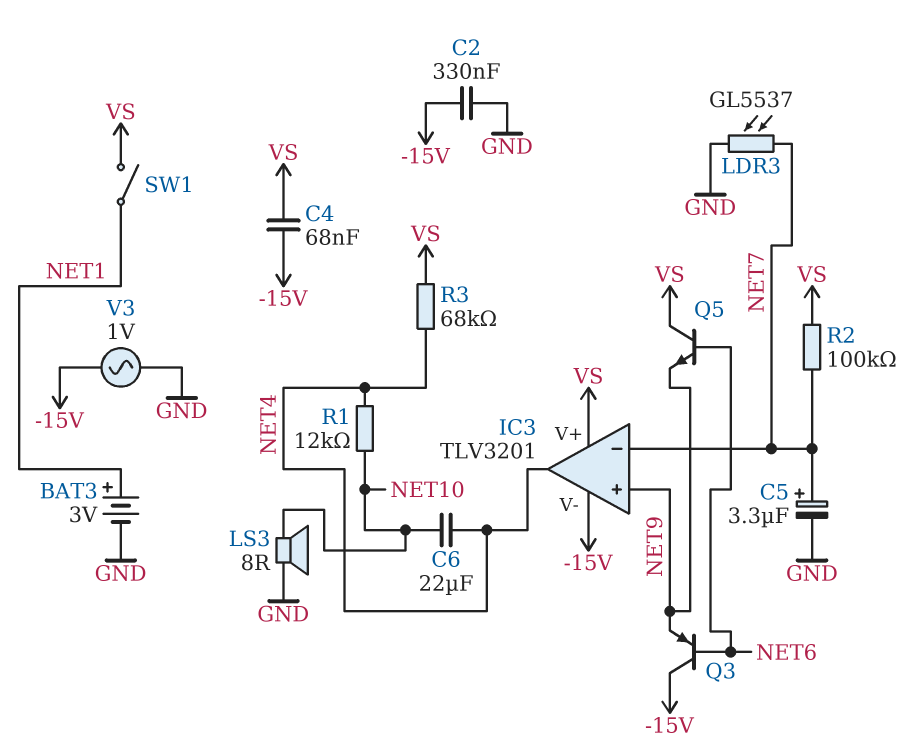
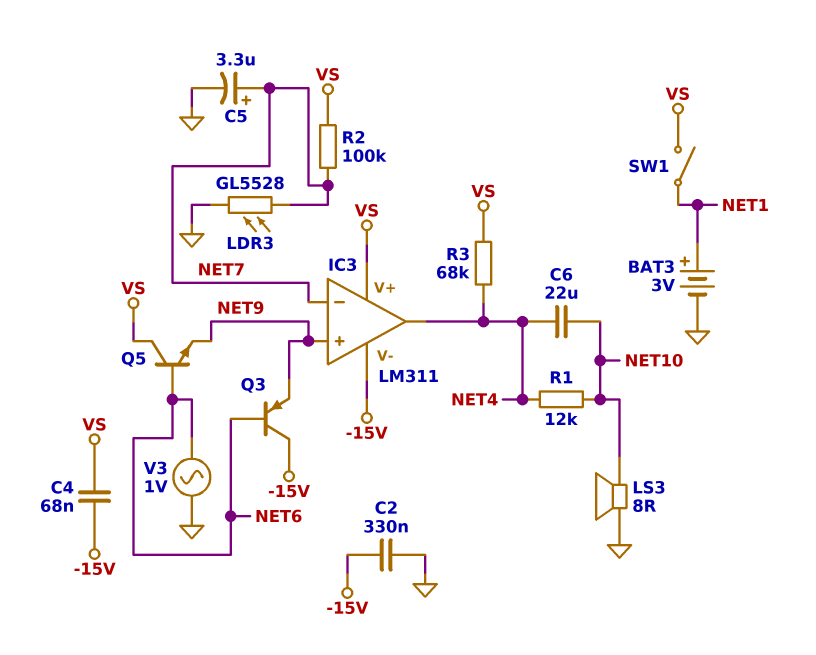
IC3: TLV3201 -> LM311
LDR3: GL5537 (GND, NET7) -> GL5528 (GND, NET7)
V3: AC 1V (-15V, GND) -> AC 1V (GND, NET6)

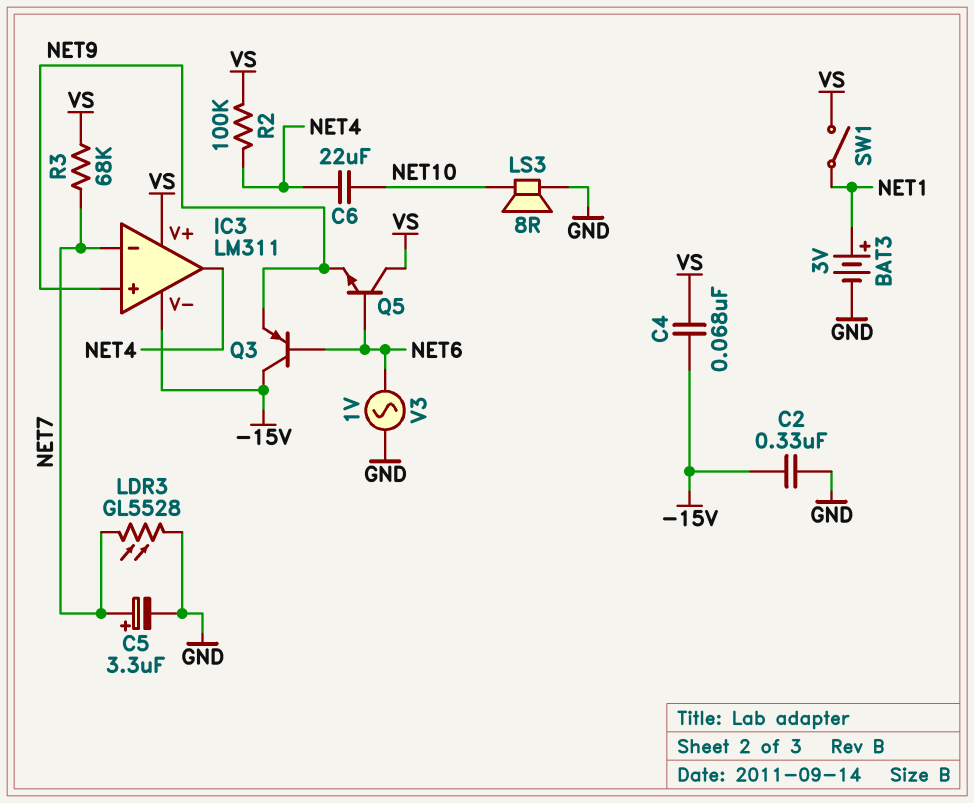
R1: 12k (NET4, NET10) -> none
R2: 100k (NET7, VS) -> 100k (NET4, VS)
R3: 68k (NET4, VS) -> 68k (NET7, VS)

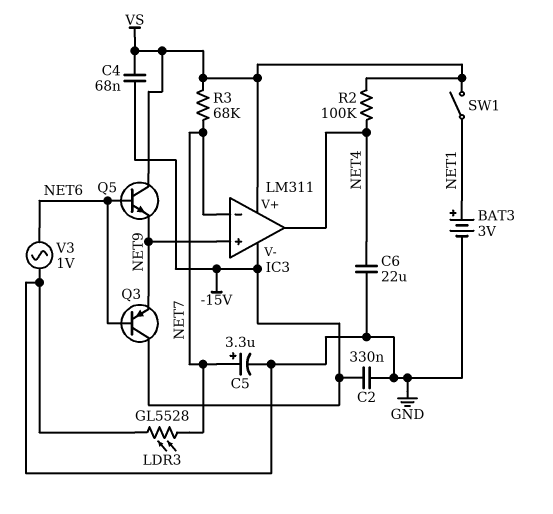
C6: 22uF (NET4, NET10) -> 22uF (GND, NET4)
LS3: speaker 8R (GND, NET10) -> none

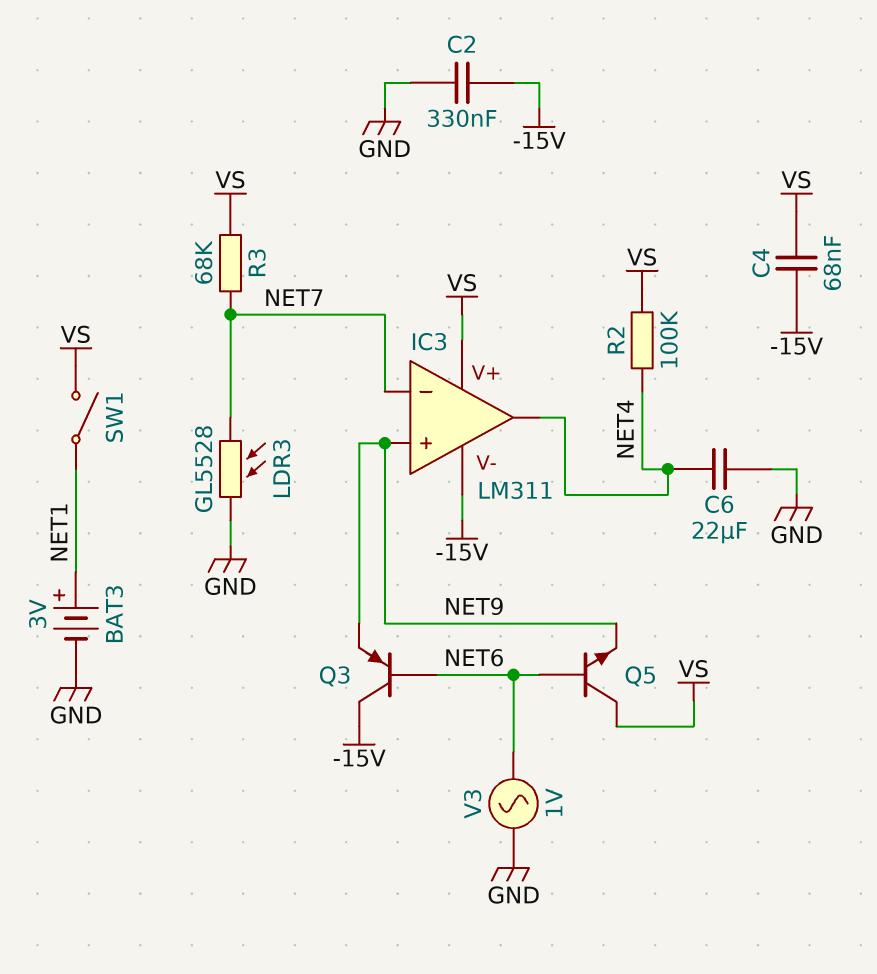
C5: 3.3uF (plus NET7, minus GND) -> none

